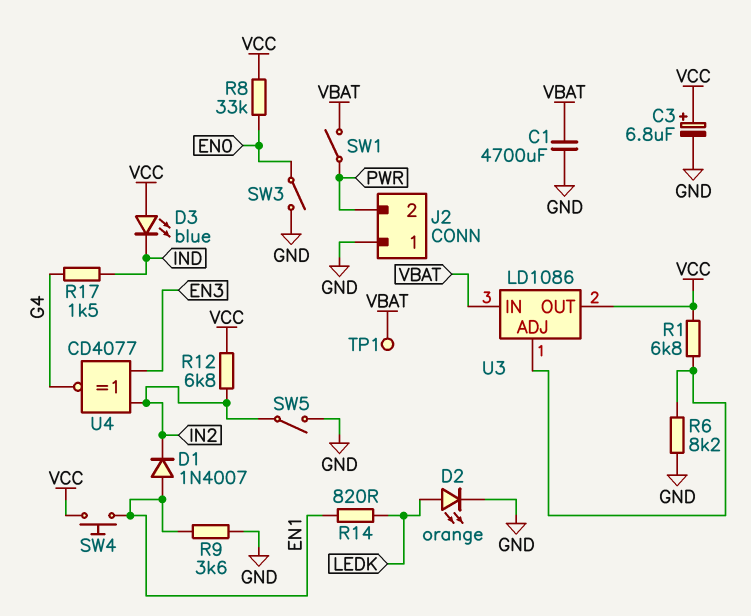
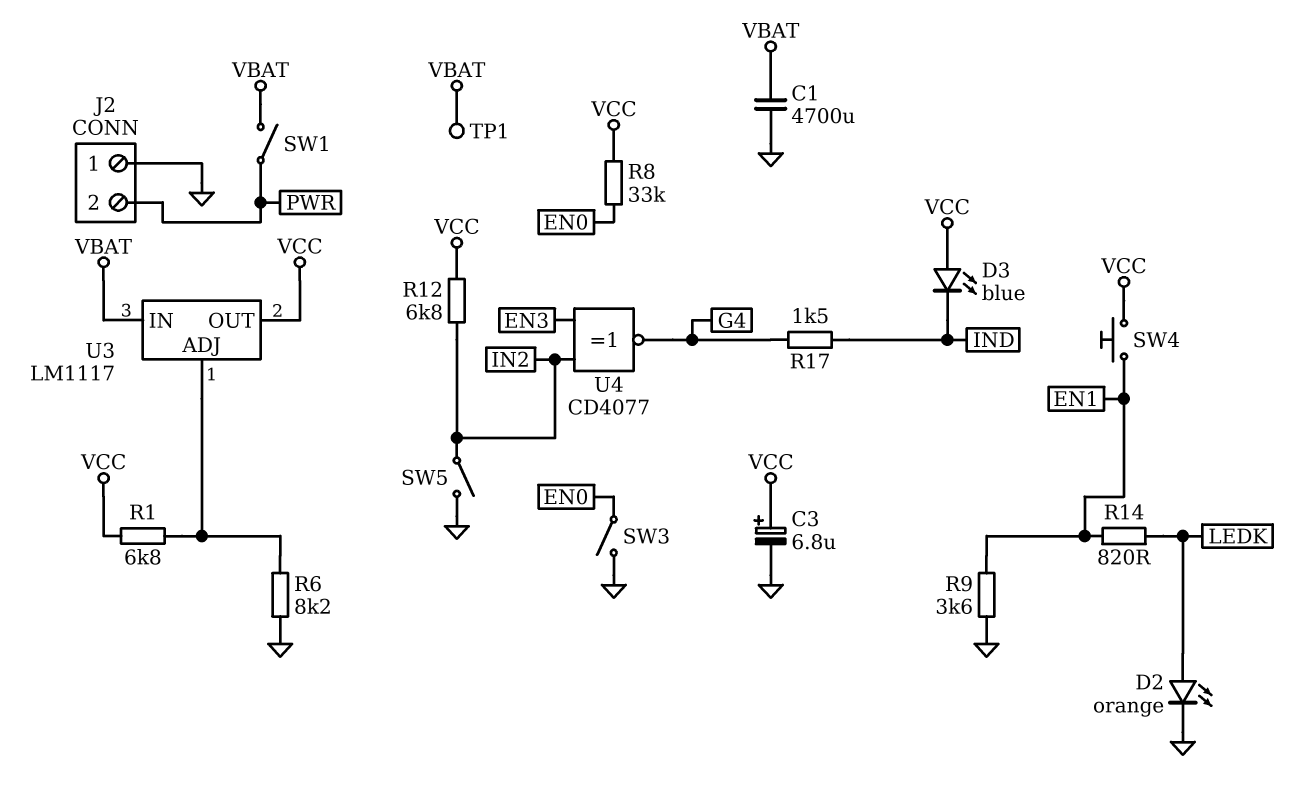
D1: diode 1N4007 (A EN1, K IN2) -> none
U3: LD1086 -> LM1117

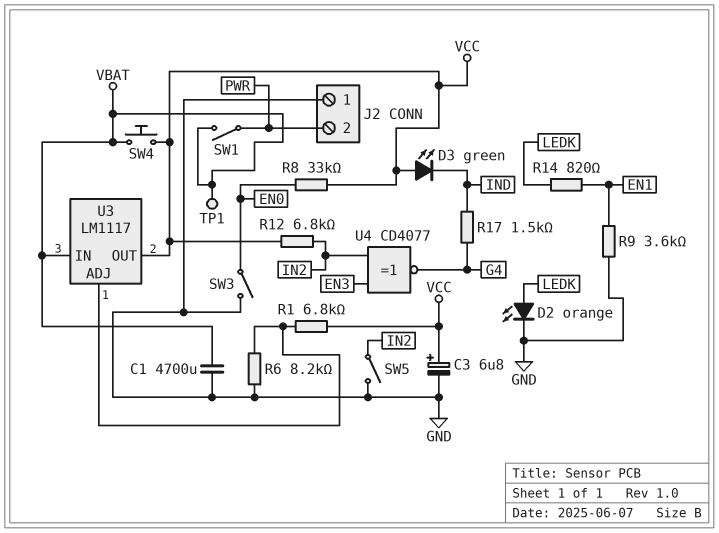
D3: LED blue (A VCC, K IND) -> LED green (A VCC, K IND)
SW4: button (EN1, VCC) -> button (VBAT, VCC)

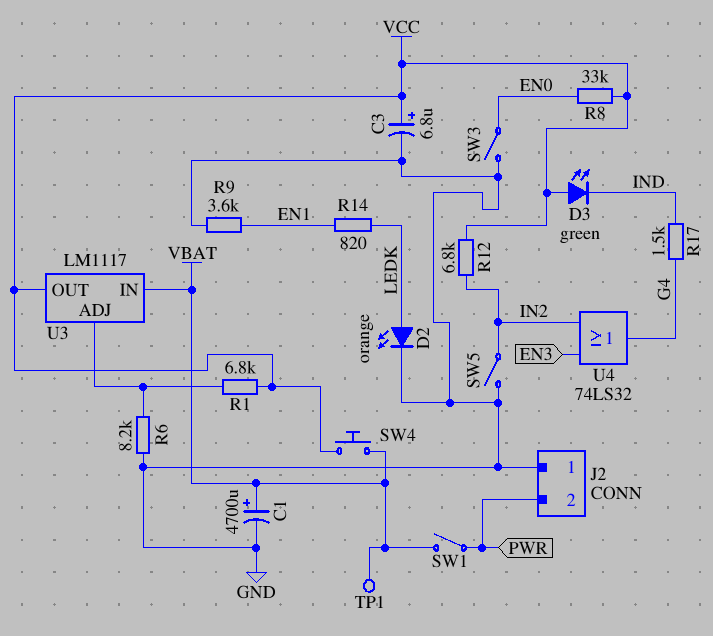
C1: 4700uF (GND, VBAT) -> 4700uF (plus VBAT, minus GND)
U4: XNOR CD4077 (in EN3, in IN2, out G4) -> OR 74LS32 (in EN3, in IN2, out G4)

